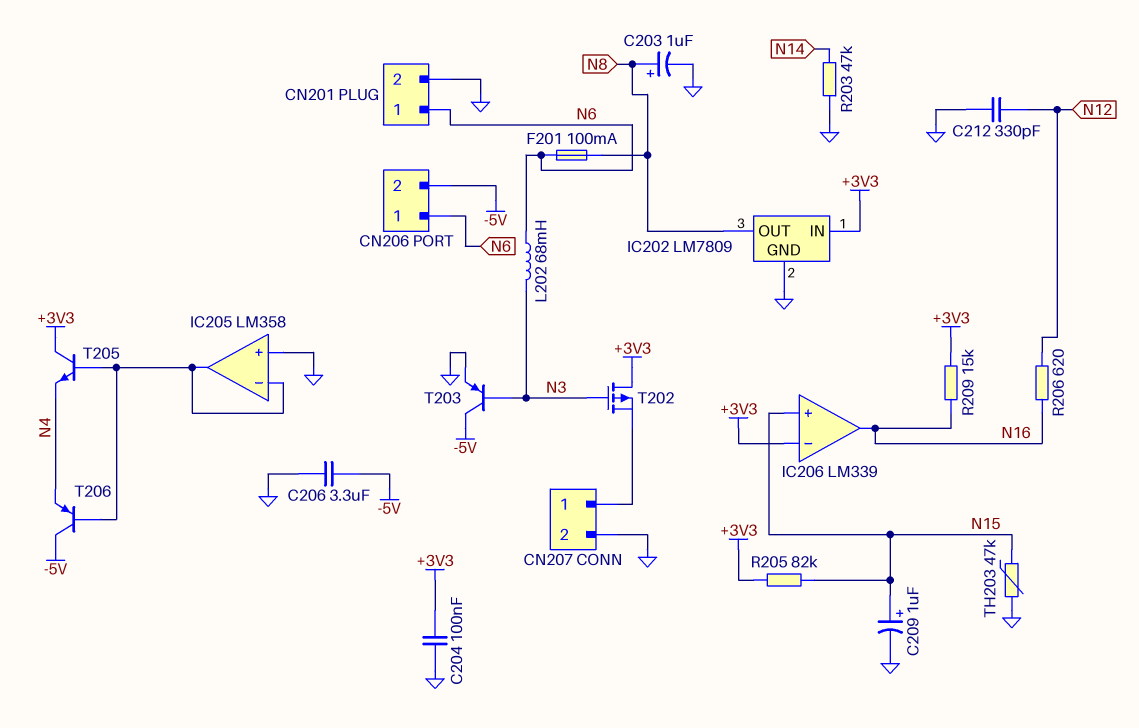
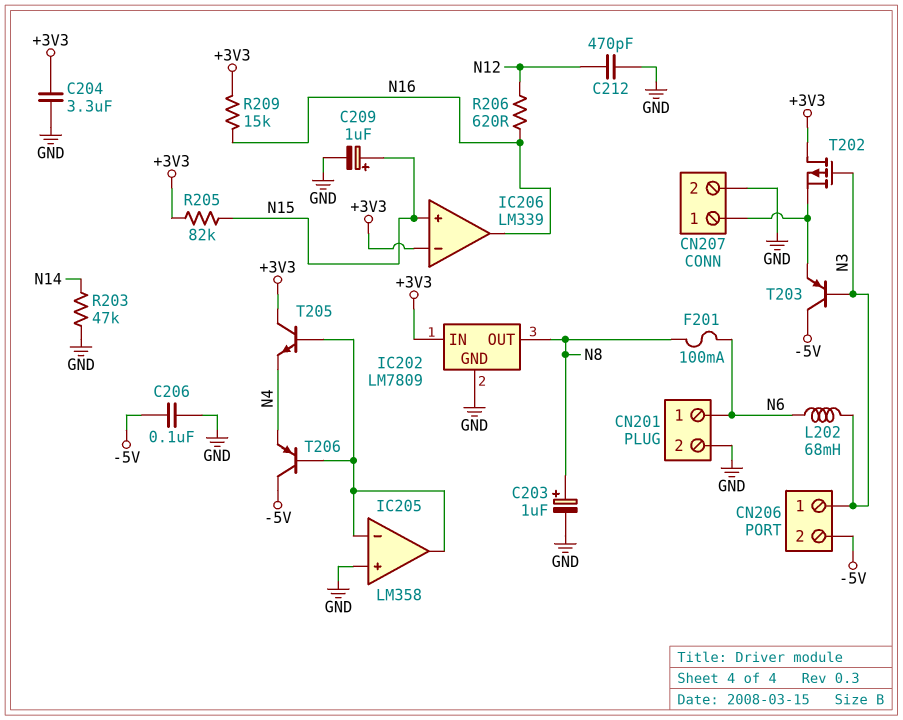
C204: 100nF (+3V3, GND) -> 3.3uF (+3V3, GND)
C206: 3.3uF (-5V, GND) -> 100nF (-5V, GND)
C212: 330pF (GND, N12) -> 470pF (GND, N12)
CN206 pin 1: N6 -> N3
T203: PNP (B N3, C -5V, E GND) -> PNP (B N3, C -5V, E CN207/1)
TH203: 47k (GND, N15) -> none

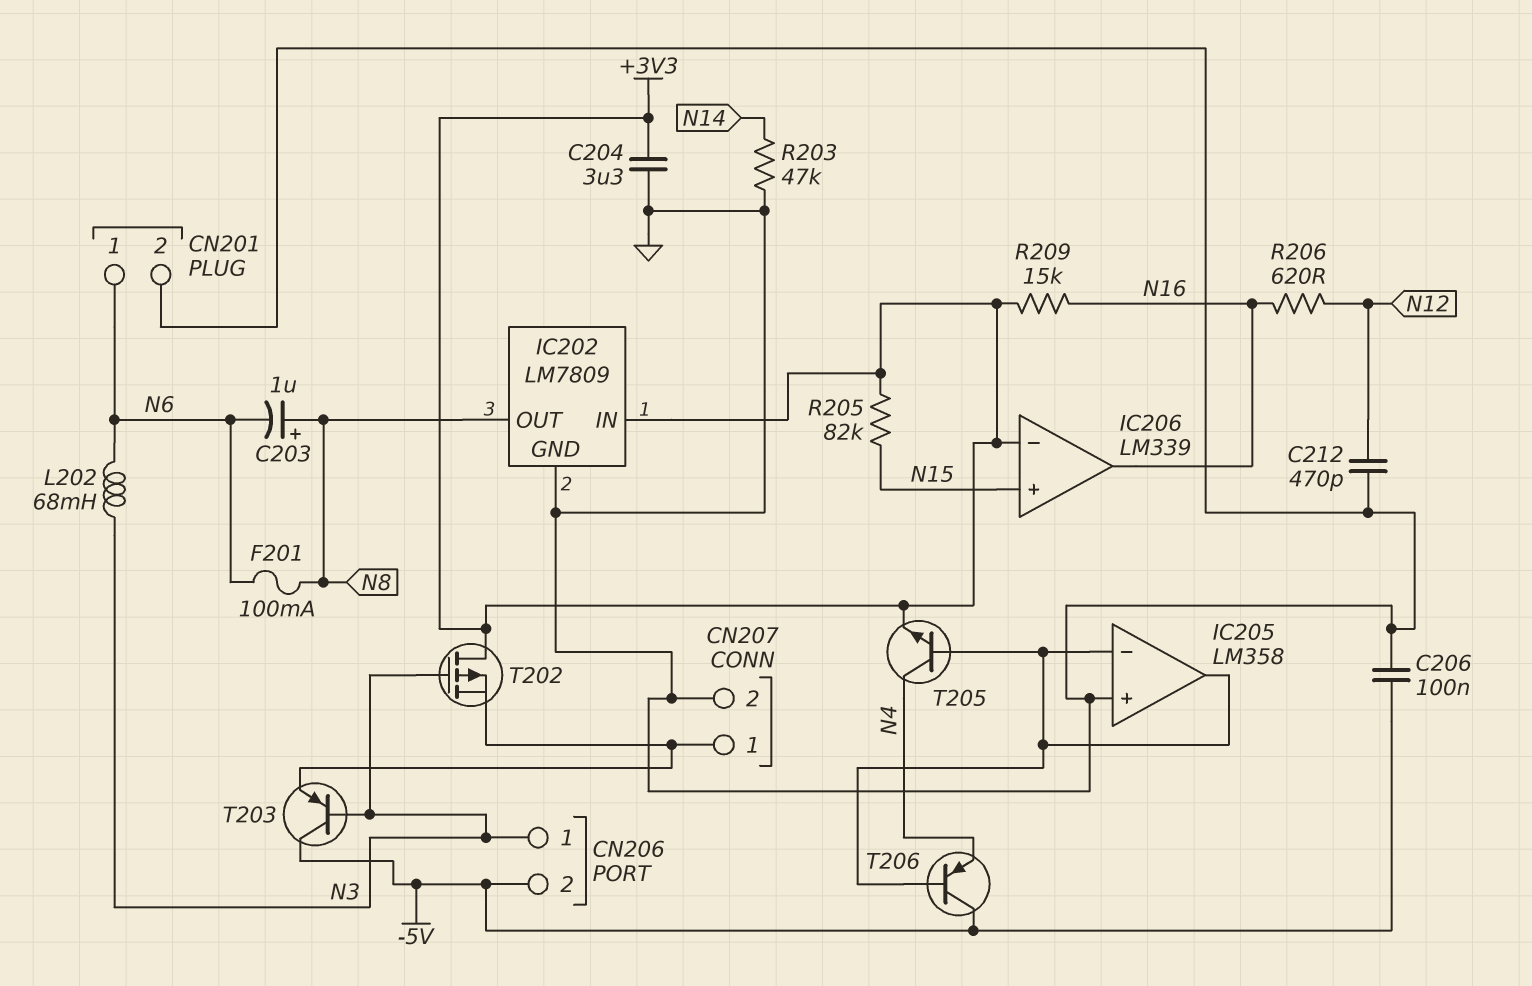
C203: 1uF (plus N8, minus GND) -> 1uF (plus N8, minus N6)
C209: 1uF (plus N15, minus GND) -> none
T205: NPN (B IC205/in-, C +3V3, E N4) -> NPN (B IC205/in-, C N4, E +3V3)

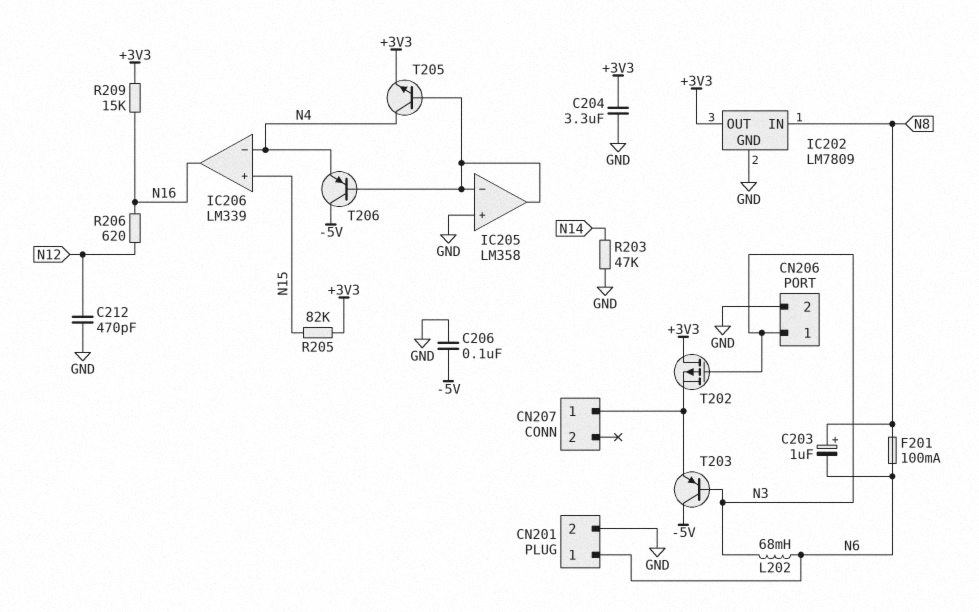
CN206 pin 2: -5V -> GND
CN207 pin 2: GND -> none
IC202 pin IN: +3V3 -> N8
IC202 pin OUT: N8 -> +3V3
IC206 pin in-: +3V3 -> N4

